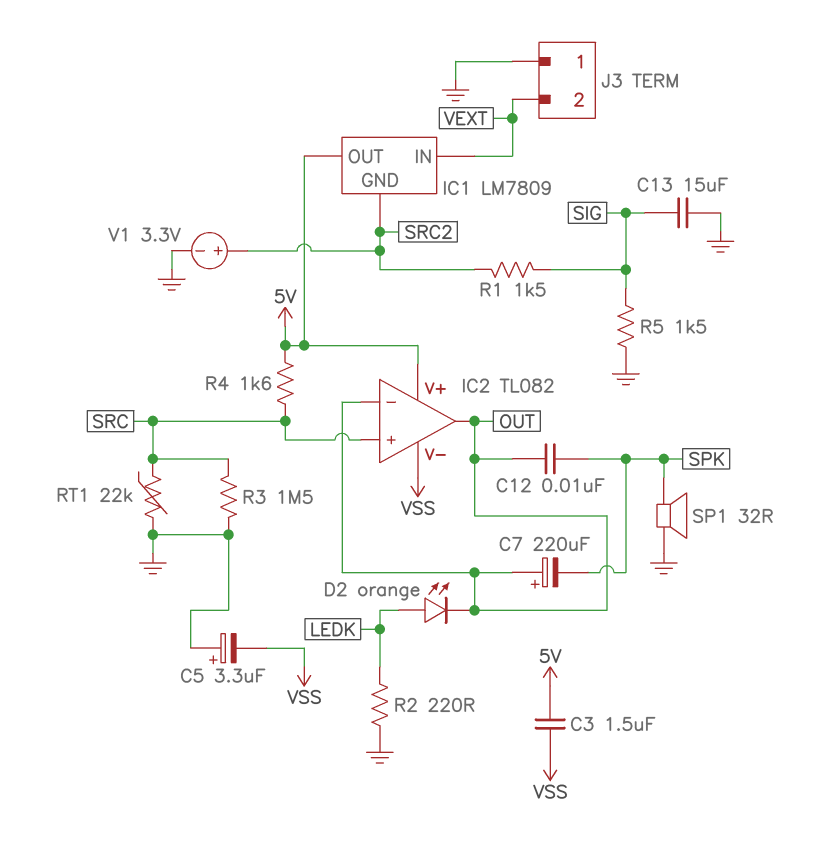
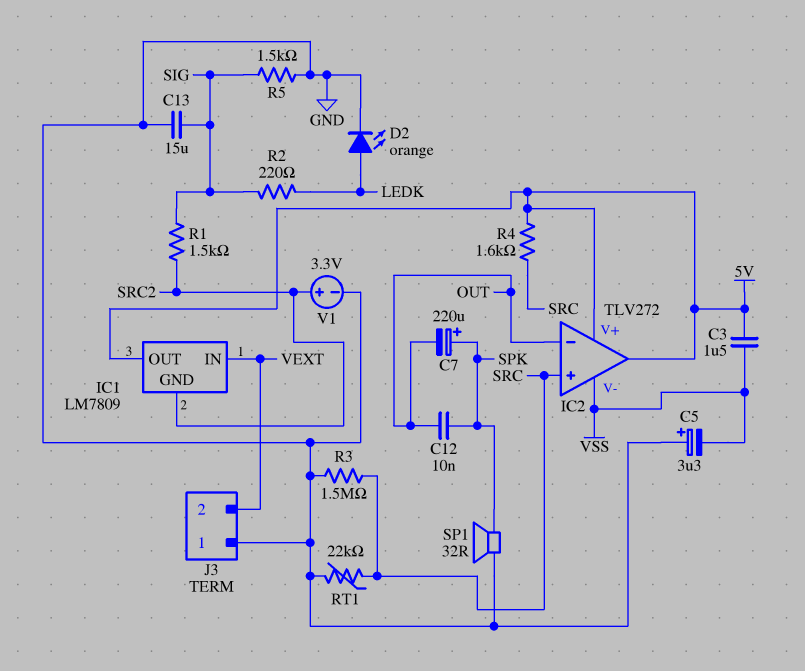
C7: 220uF (plus OUT, minus SPK) -> 220uF (plus SPK, minus OUT)
D2: LED orange (A LEDK, K OUT) -> LED orange (A LEDK, K GND)
IC2: TL082 -> TLV272
IC2 pin out: OUT -> 5V
R2: 220 (GND, LEDK) -> 220 (LEDK, SIG)

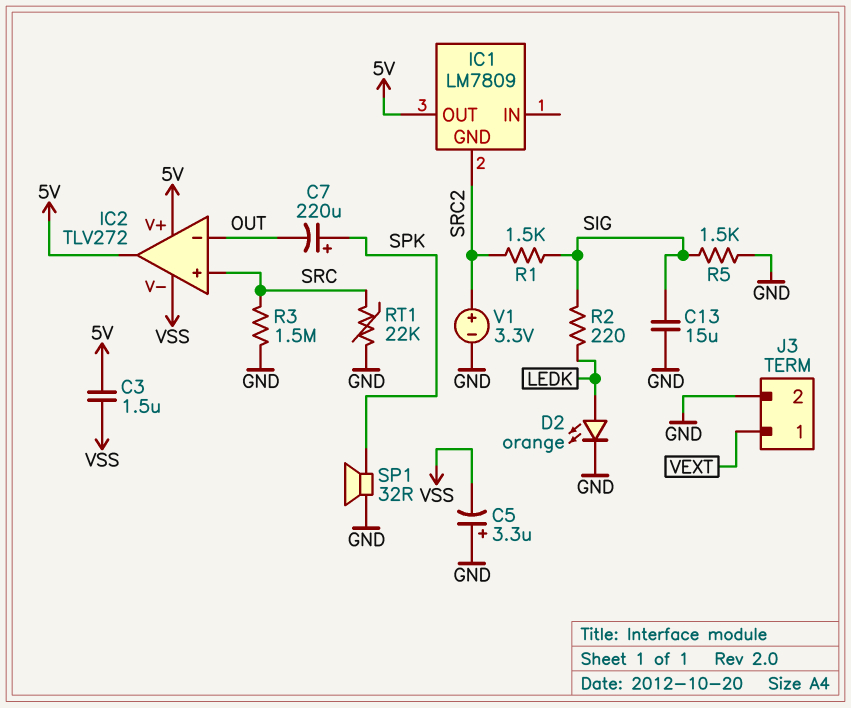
C12: 10nF (OUT, SPK) -> none
IC1 pin IN: VEXT -> none
J3 pin 1: GND -> VEXT
J3 pin 2: VEXT -> GND
R4: 1.6k (5V, SRC) -> none

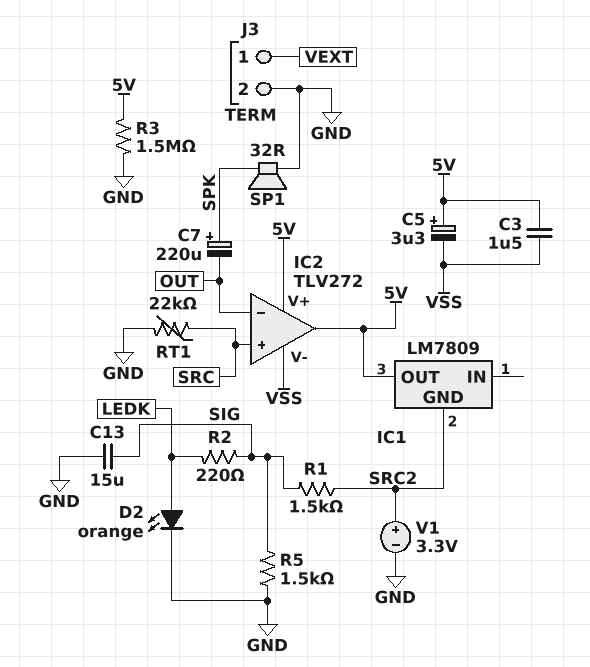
C5: 3.3uF (plus GND, minus VSS) -> 3.3uF (plus 5V, minus VSS)
R3: 1.5M (GND, SRC) -> 1.5M (5V, GND)

